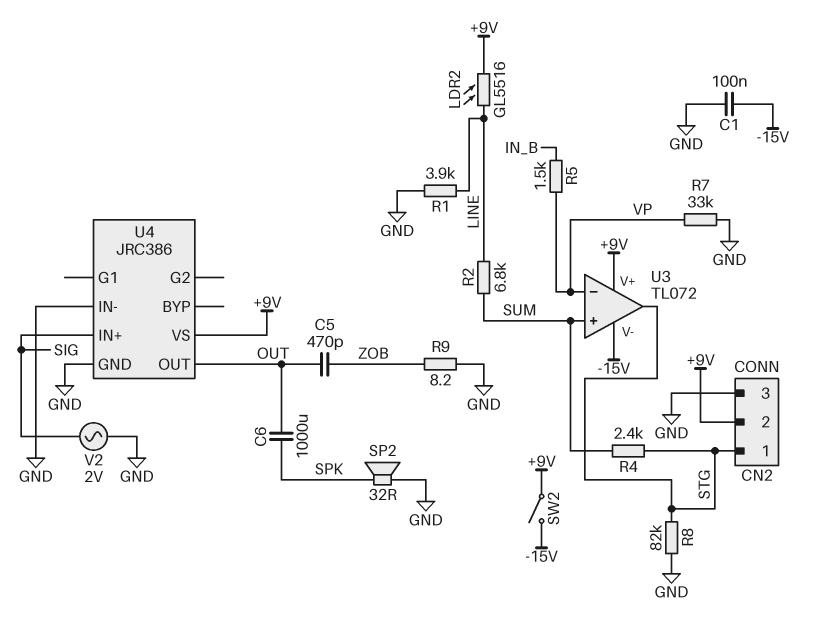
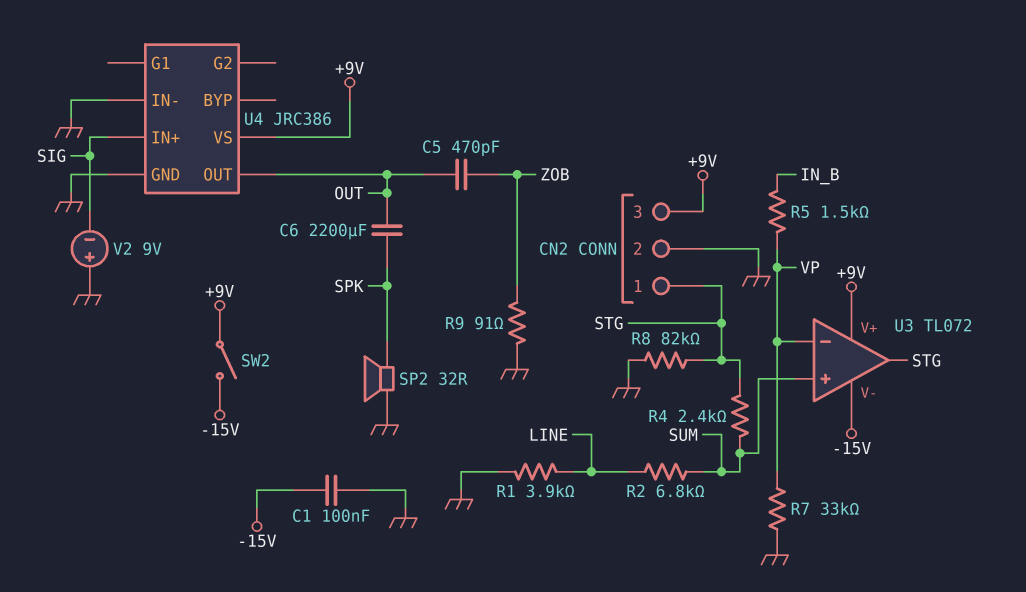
C6: 1000uF (OUT, SPK) -> 2200uF (OUT, SPK)
CN2 pin 2: +9V -> GND
CN2 pin 3: GND -> +9V
LDR2: GL5516 (+9V, LINE) -> none
R9: 8.2 (GND, ZOB) -> 91 (GND, ZOB)
V2: AC 2V (GND, SIG) -> 9V (plus GND, minus SIG)

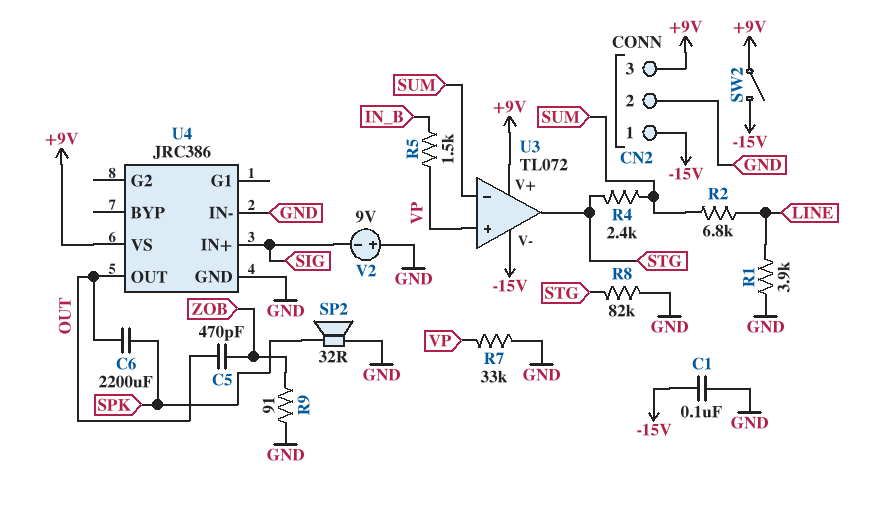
CN2 pin 1: STG -> -15V
U3 pin in+: SUM -> VP
U3 pin in-: VP -> SUM

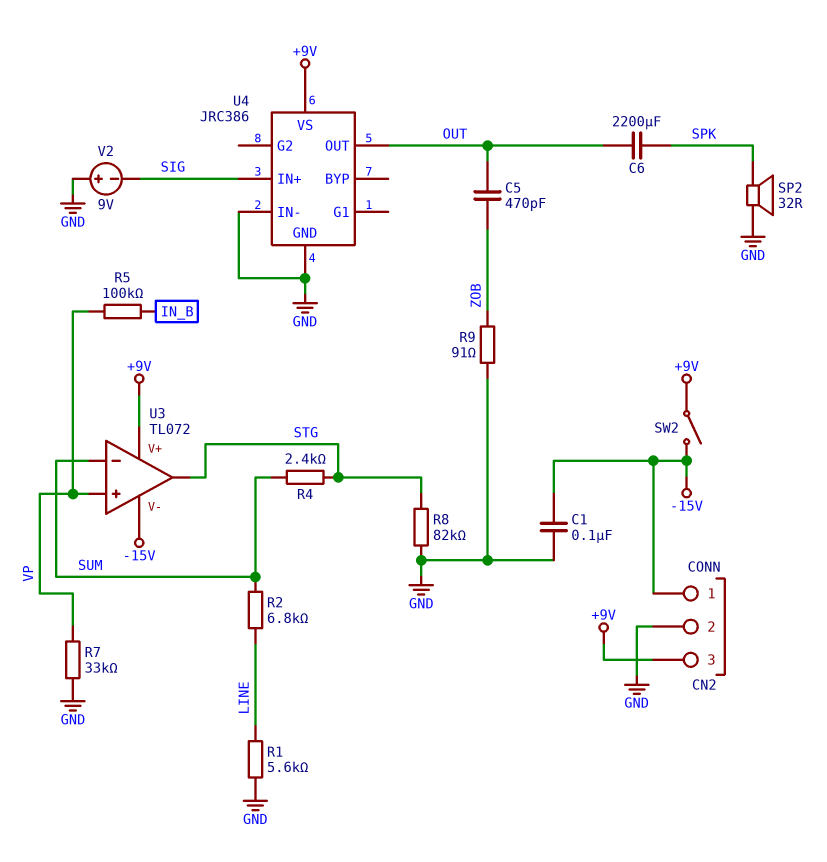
R1: 3.9k (GND, LINE) -> 5.6k (GND, LINE)
R5: 1.5k (IN_B, VP) -> 100k (IN_B, VP)

